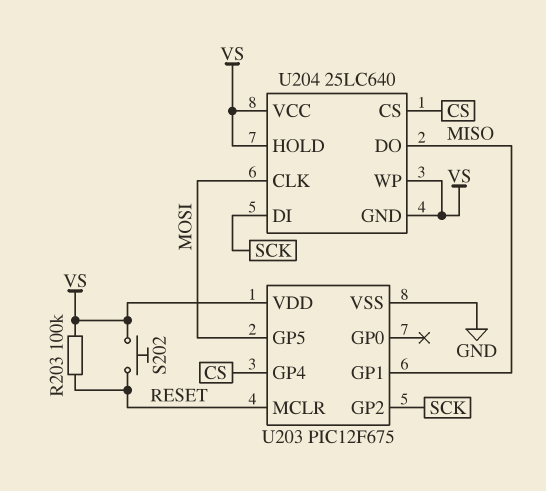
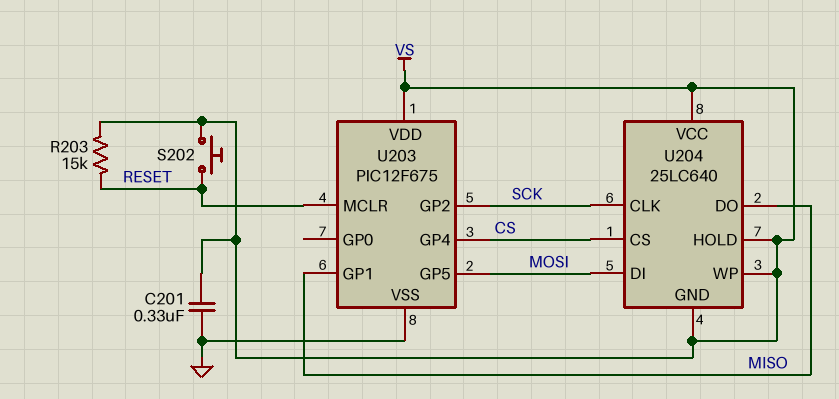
C201: none -> 330nF (GND, VS)
R203: 100k (RESET, VS) -> 15k (RESET, VS)
U204 pin CLK: MOSI -> SCK
U204 pin DI: SCK -> MOSI

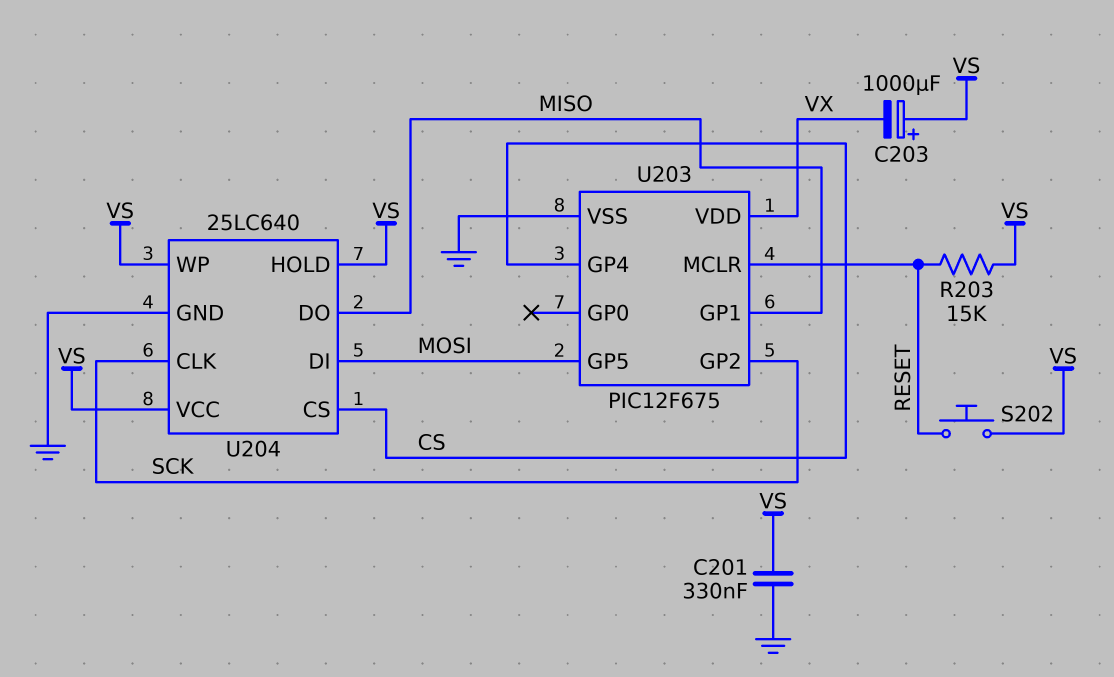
C203: none -> 1000uF (plus VS, minus VX)
U203 pin VDD: VS -> VX
U204 pin GND: VS -> GND

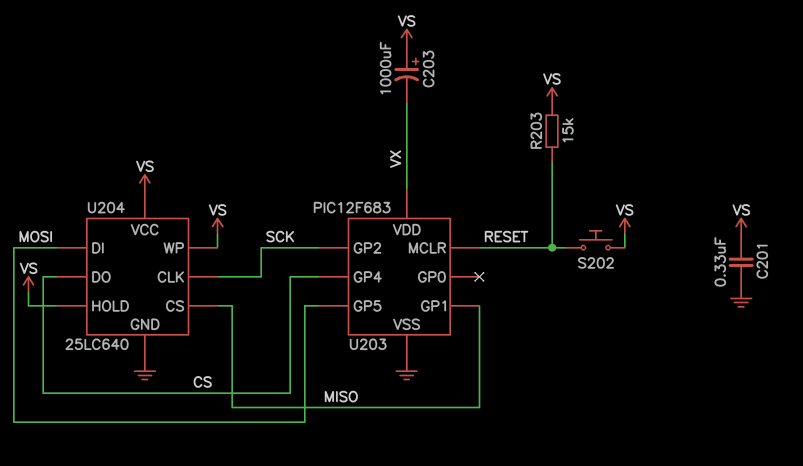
U203: PIC12F675 -> PIC12F683
U204 pin CS: CS -> MISO
U204 pin DO: MISO -> CS

